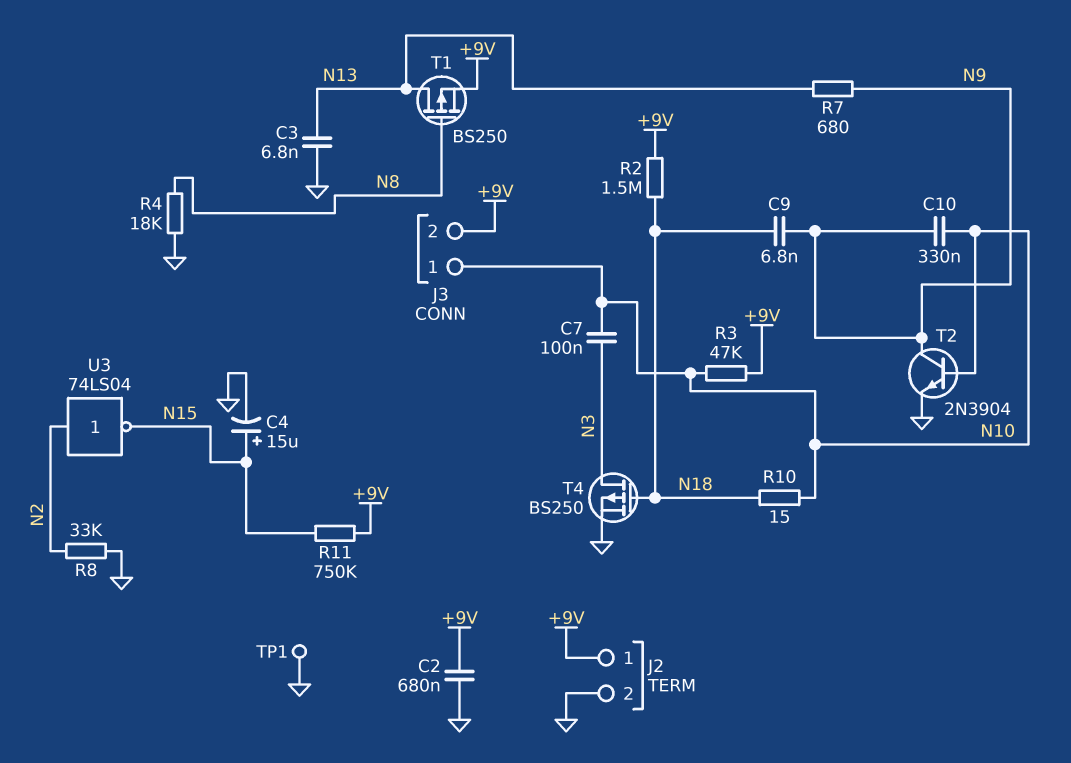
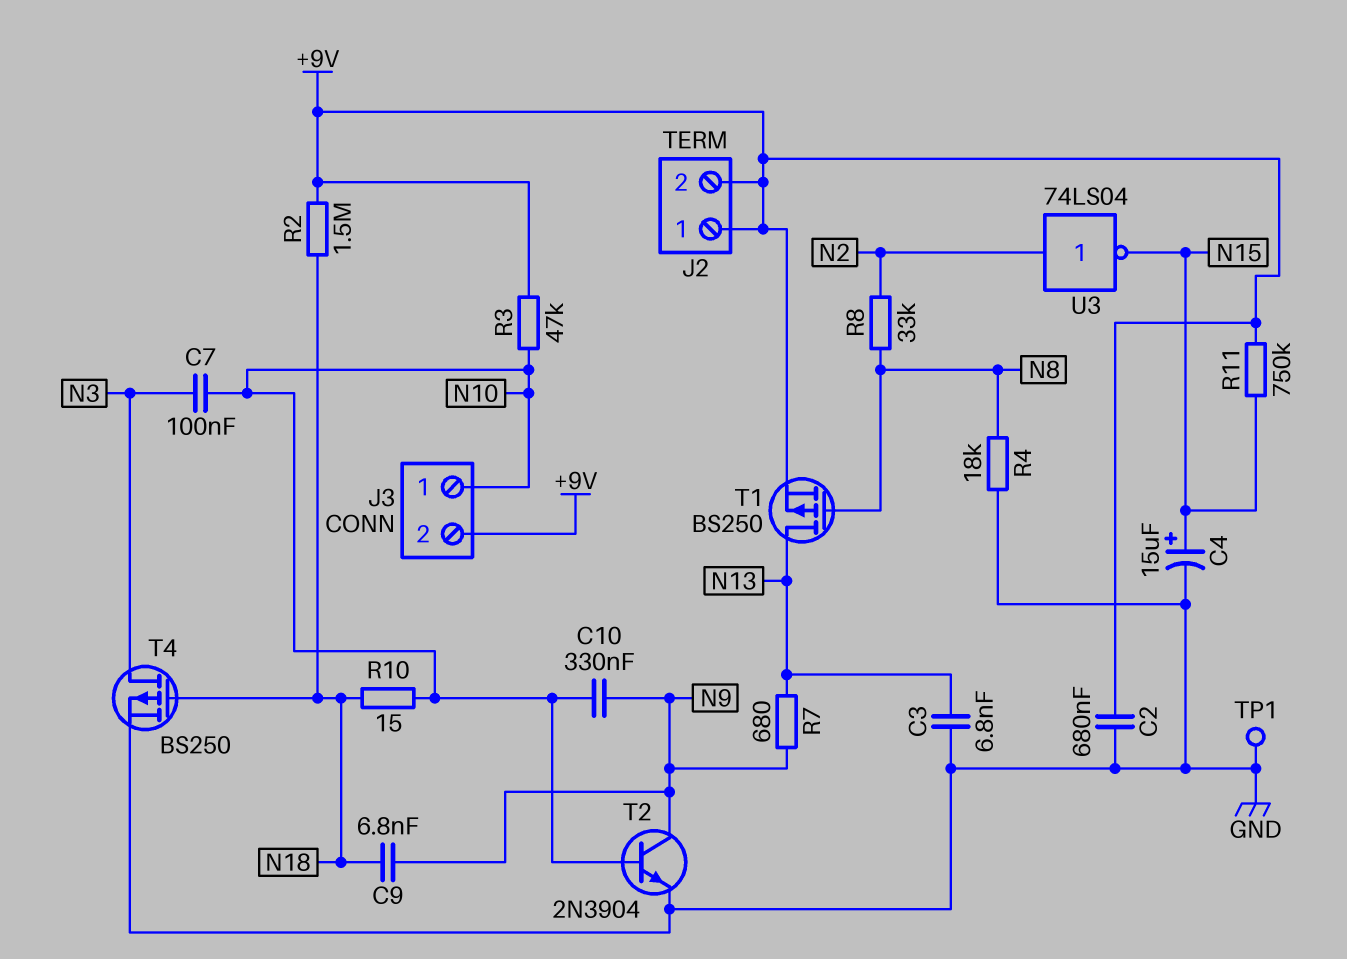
J2 pin 2: GND -> +9V
R8: 33k (GND, N2) -> 33k (N2, N8)

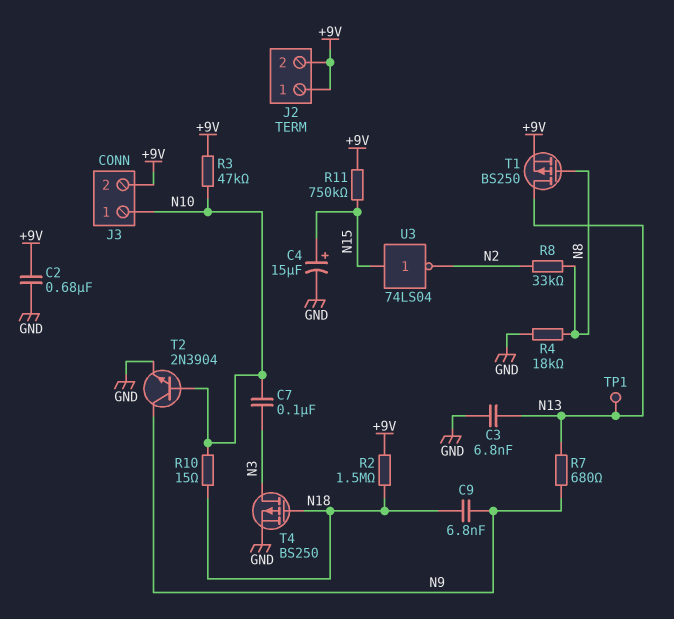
C10: 330nF (N9, N10) -> none
TP1: test point (GND) -> test point (N13)
U3: NOT 74LS04 (in N2, out N15) -> NOT 74LS04 (in N15, out N2)

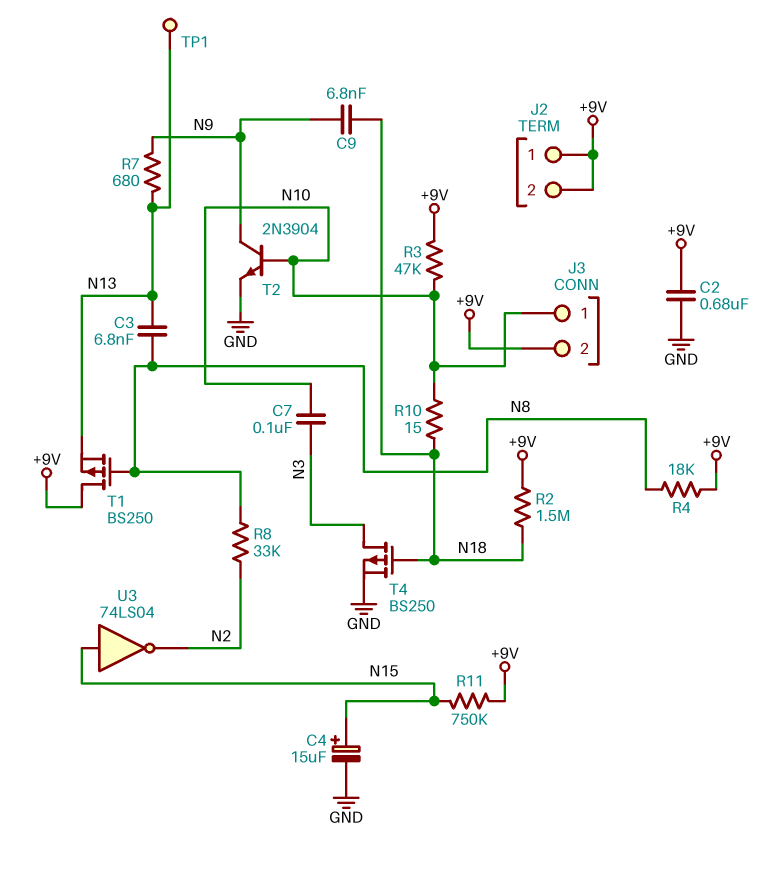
C3: 6.8nF (GND, N13) -> 6.8nF (N8, N13)
R4: 18k (GND, N8) -> 18k (+9V, N8)
T1: PMOS BS250 (G N8, D N13, S +9V) -> PMOS BS250 (G N8, D +9V, S N13)

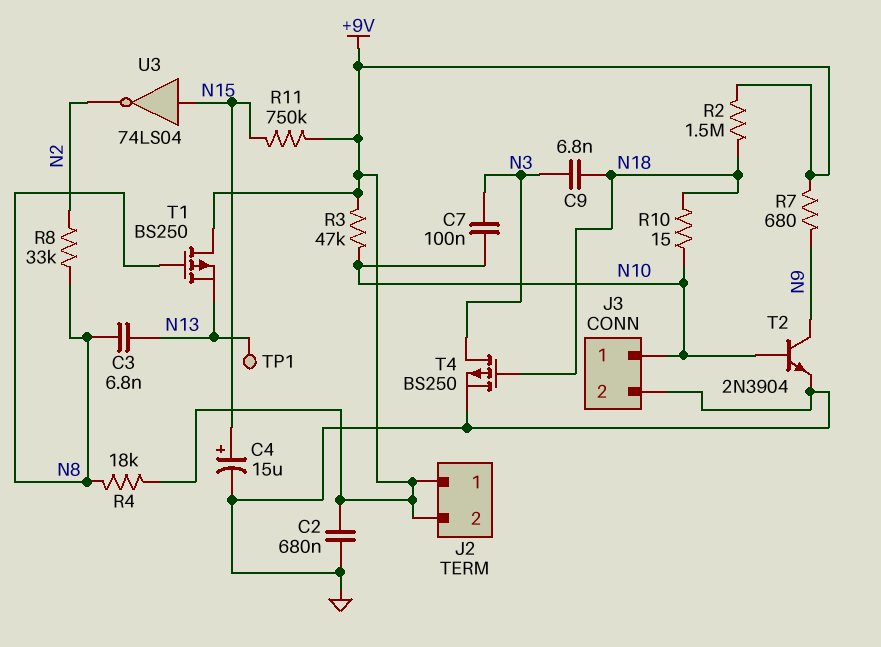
C9: 6.8nF (N9, N18) -> 6.8nF (N3, N18)
J3 pin 2: +9V -> GND
R7: 680 (N9, N13) -> 680 (+9V, N9)

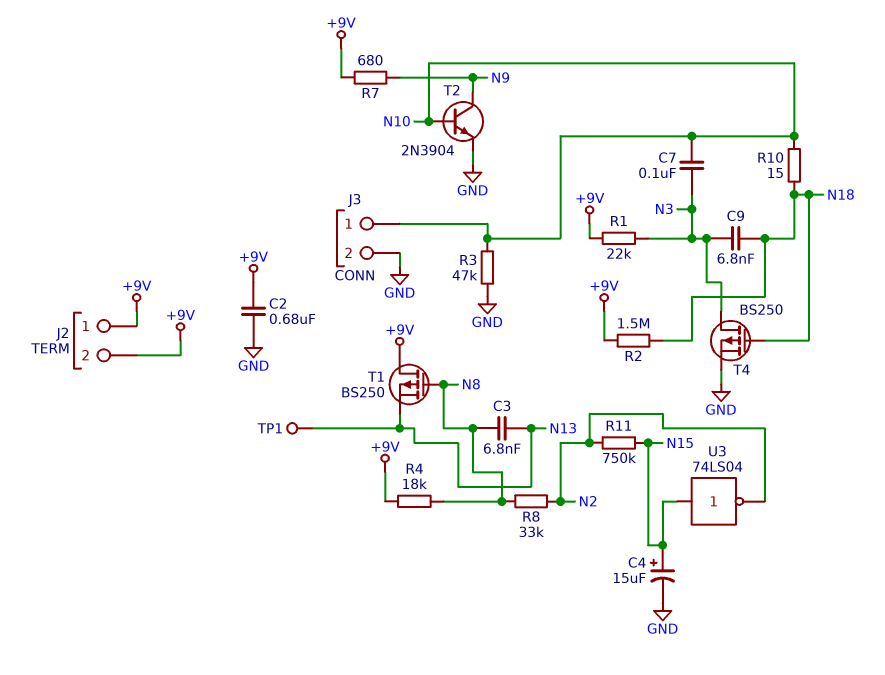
R1: none -> 22k (+9V, N3)
R3: 47k (+9V, N10) -> 47k (GND, N10)
R11: 750k (+9V, N15) -> 750k (N2, N15)

